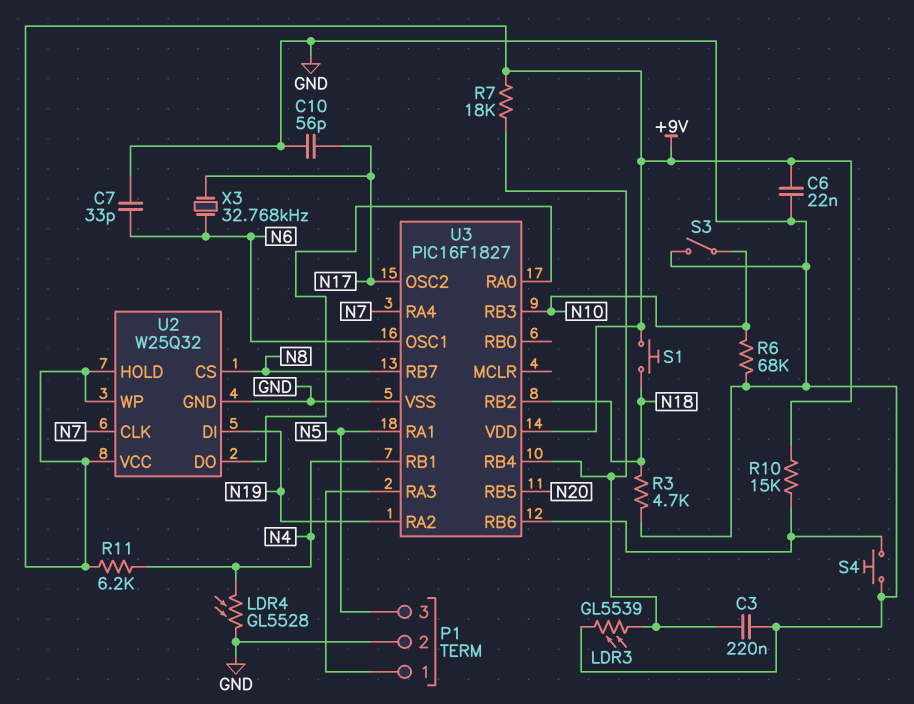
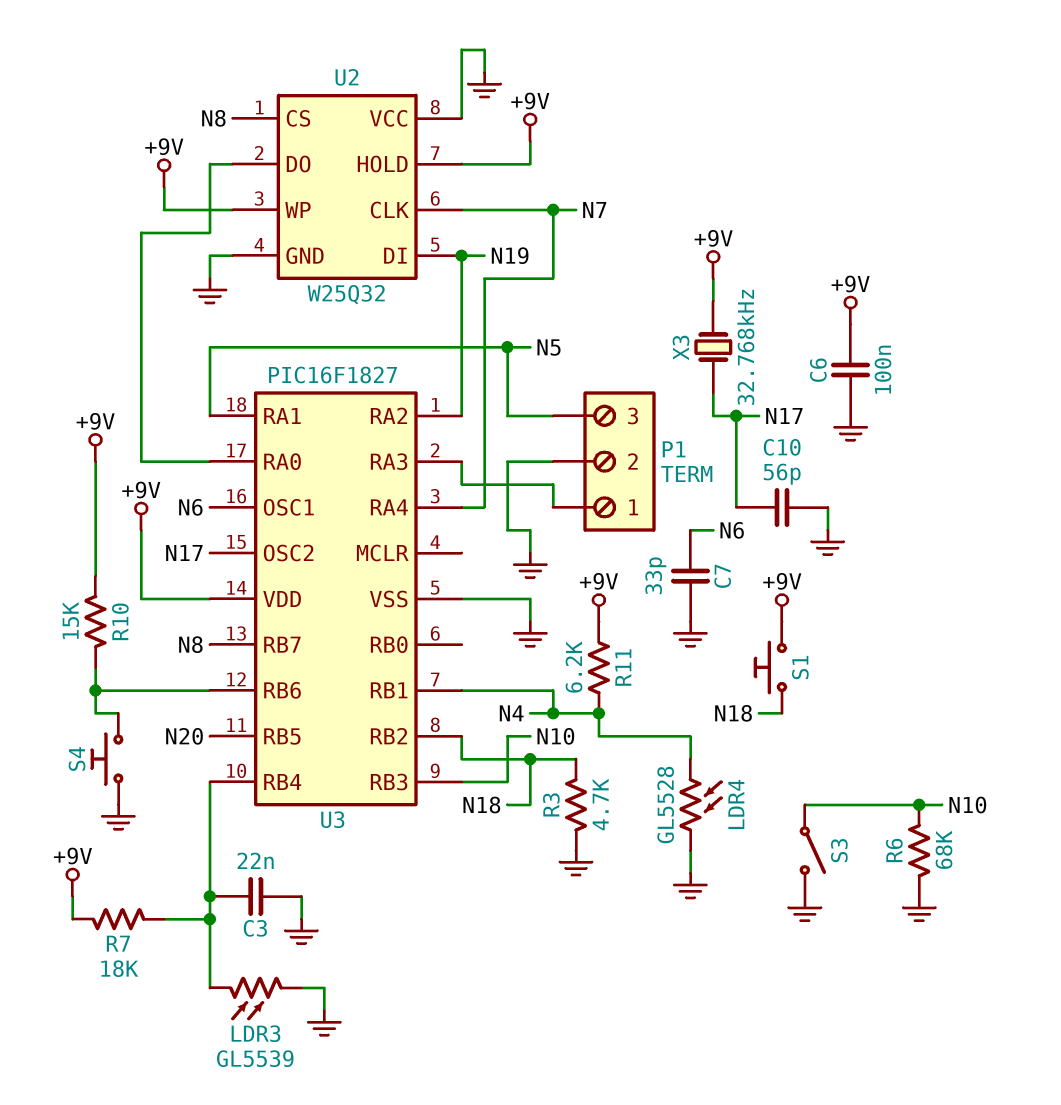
C3: 220nF (GND, U3/RB4) -> 22nF (GND, U3/RB4)
C6: 22nF (+9V, GND) -> 100nF (+9V, GND)
U2 pin VCC: +9V -> GND
X3: 32.768kHz (N6, N17) -> 32.768kHz (+9V, N17)

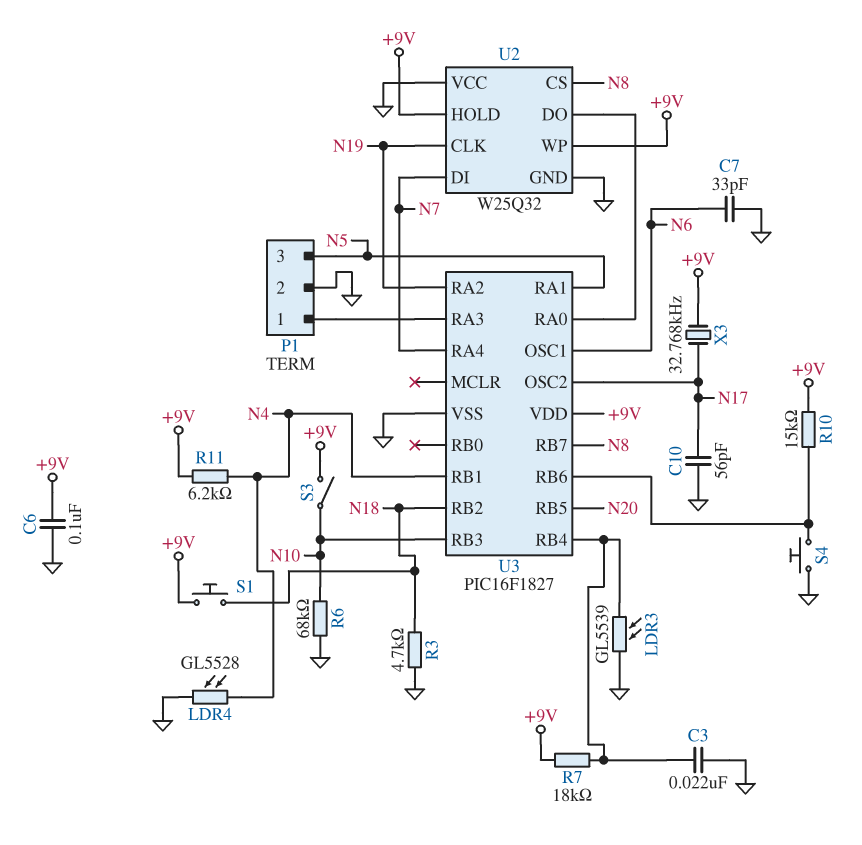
S3: switch (GND, N10) -> switch (+9V, N10)
U2 pin CLK: N7 -> N19
U2 pin DI: N19 -> N7

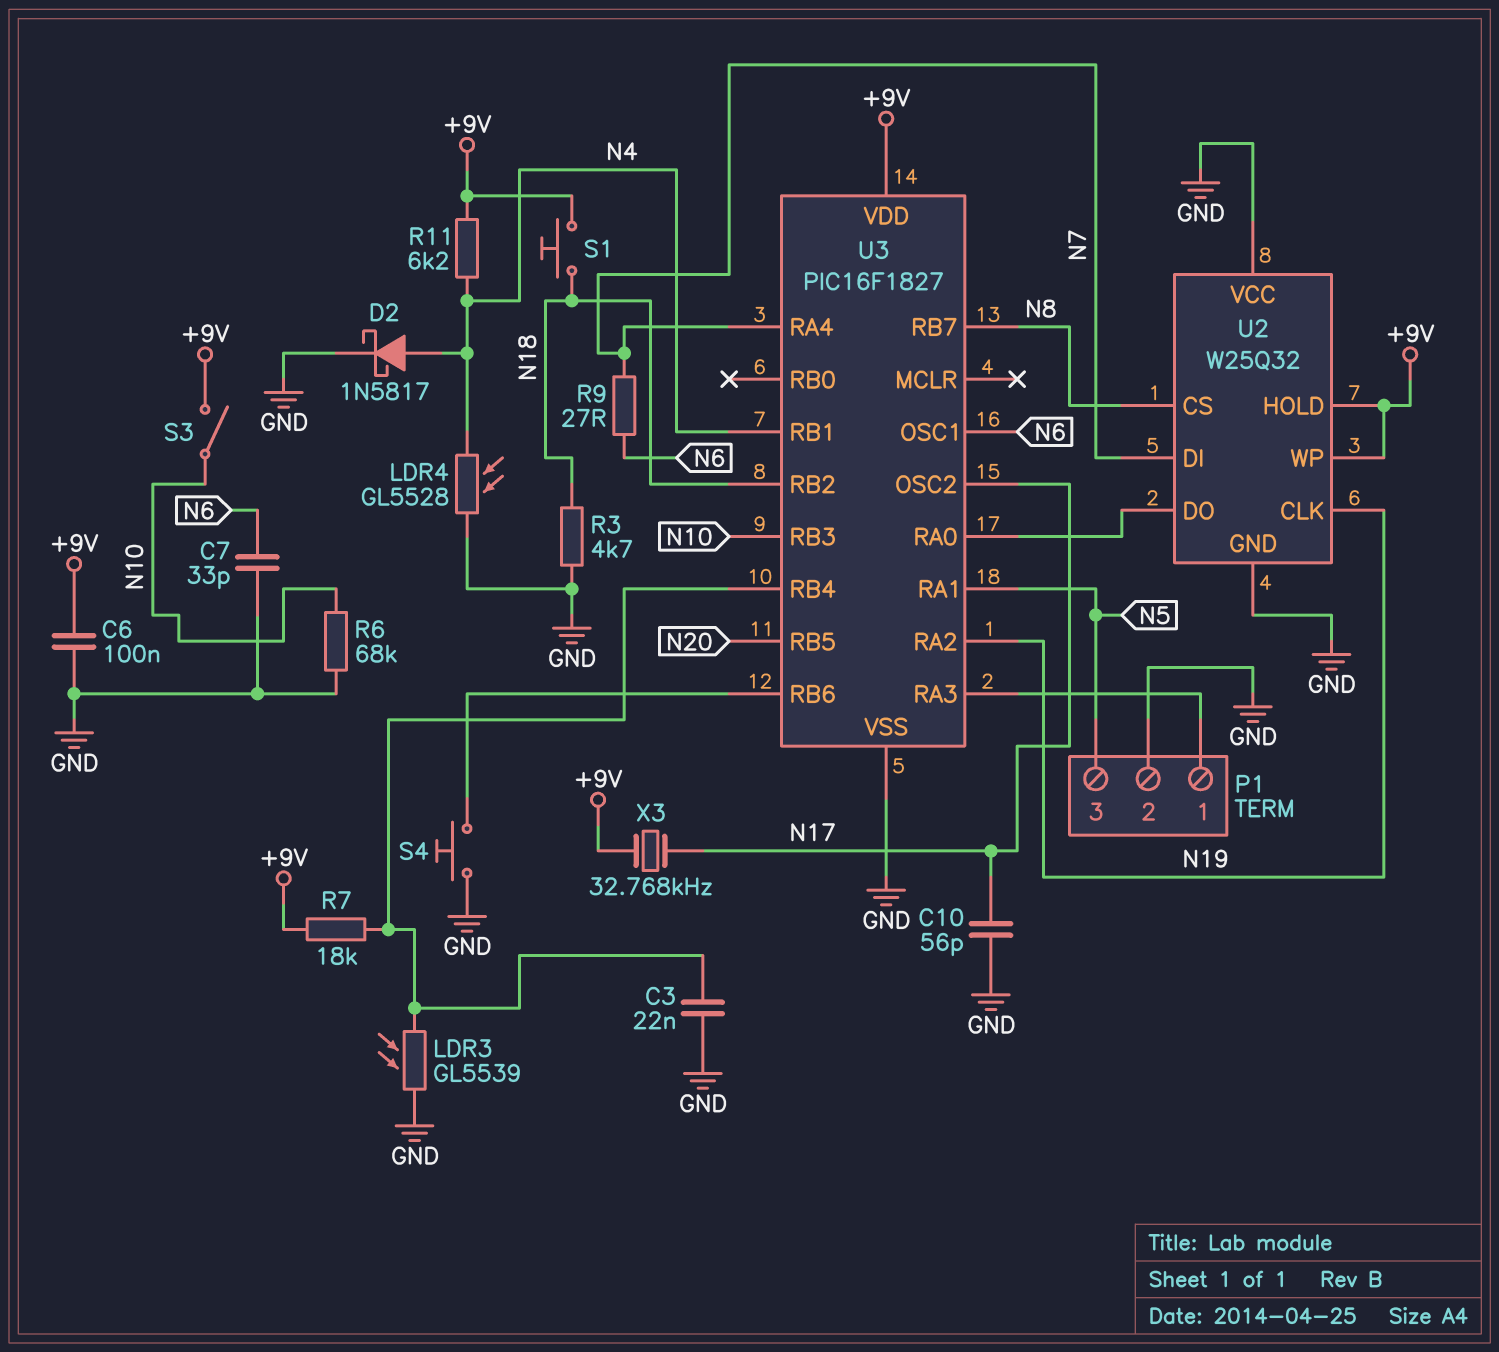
D2: none -> schottky 1N5817 (A N4, K GND)
R9: none -> 27 (N6, N7)
R10: 15k (+9V, U3/RB6) -> none

